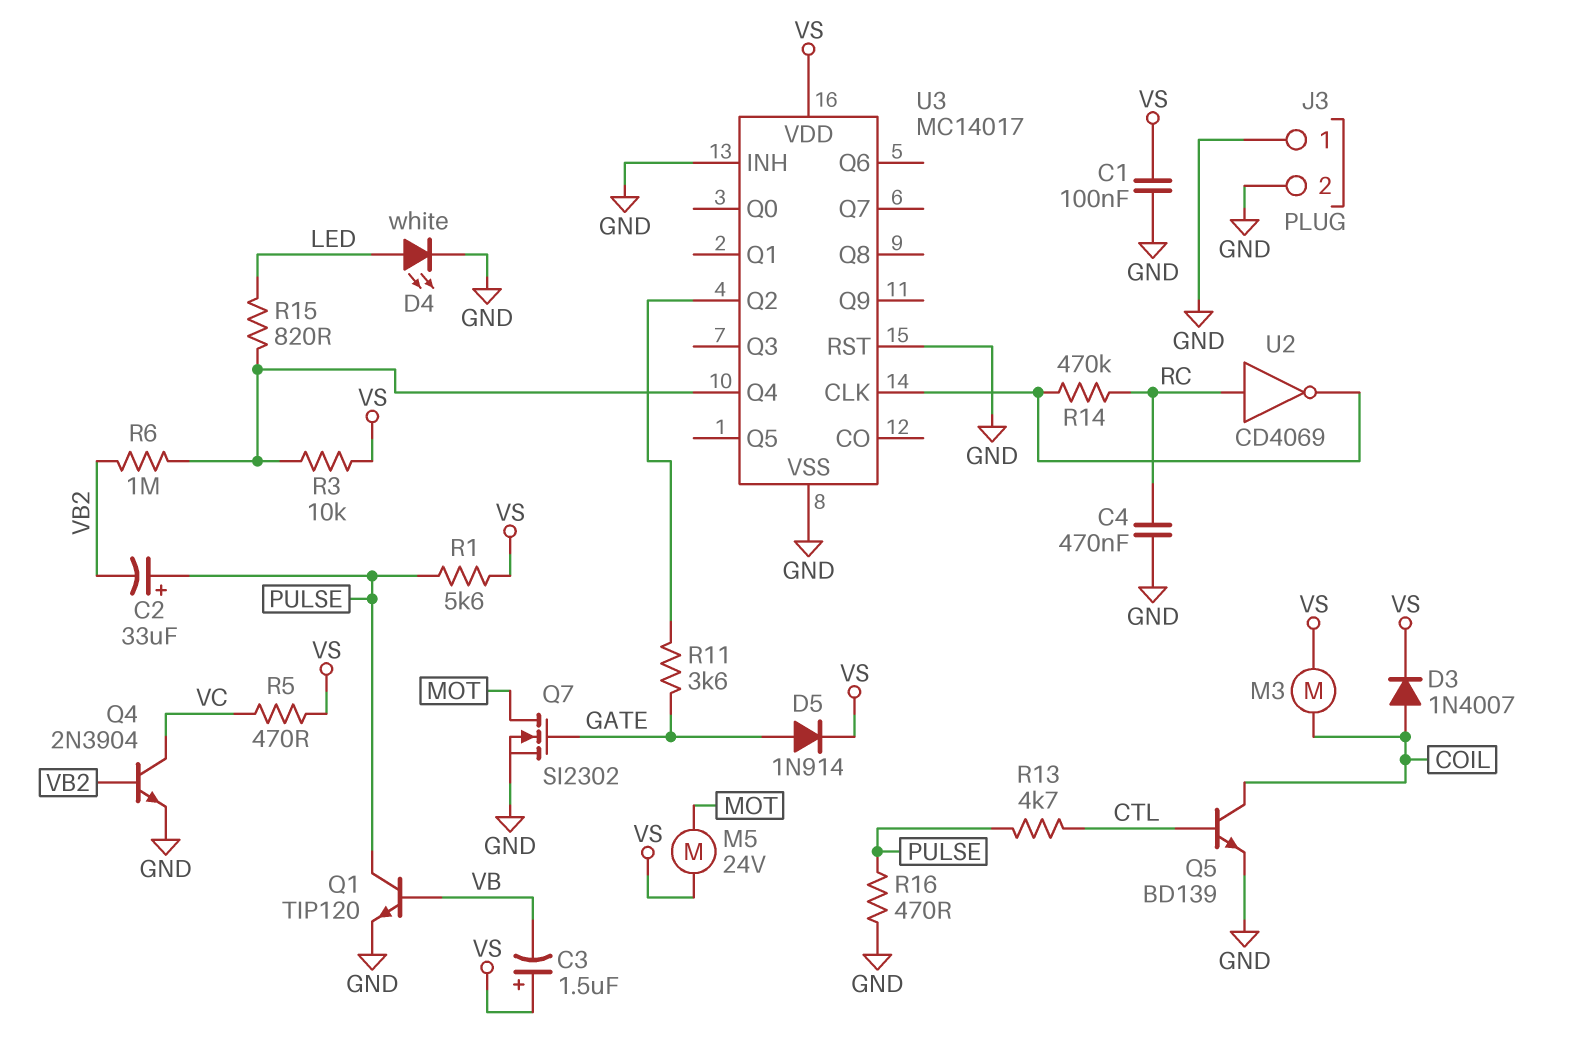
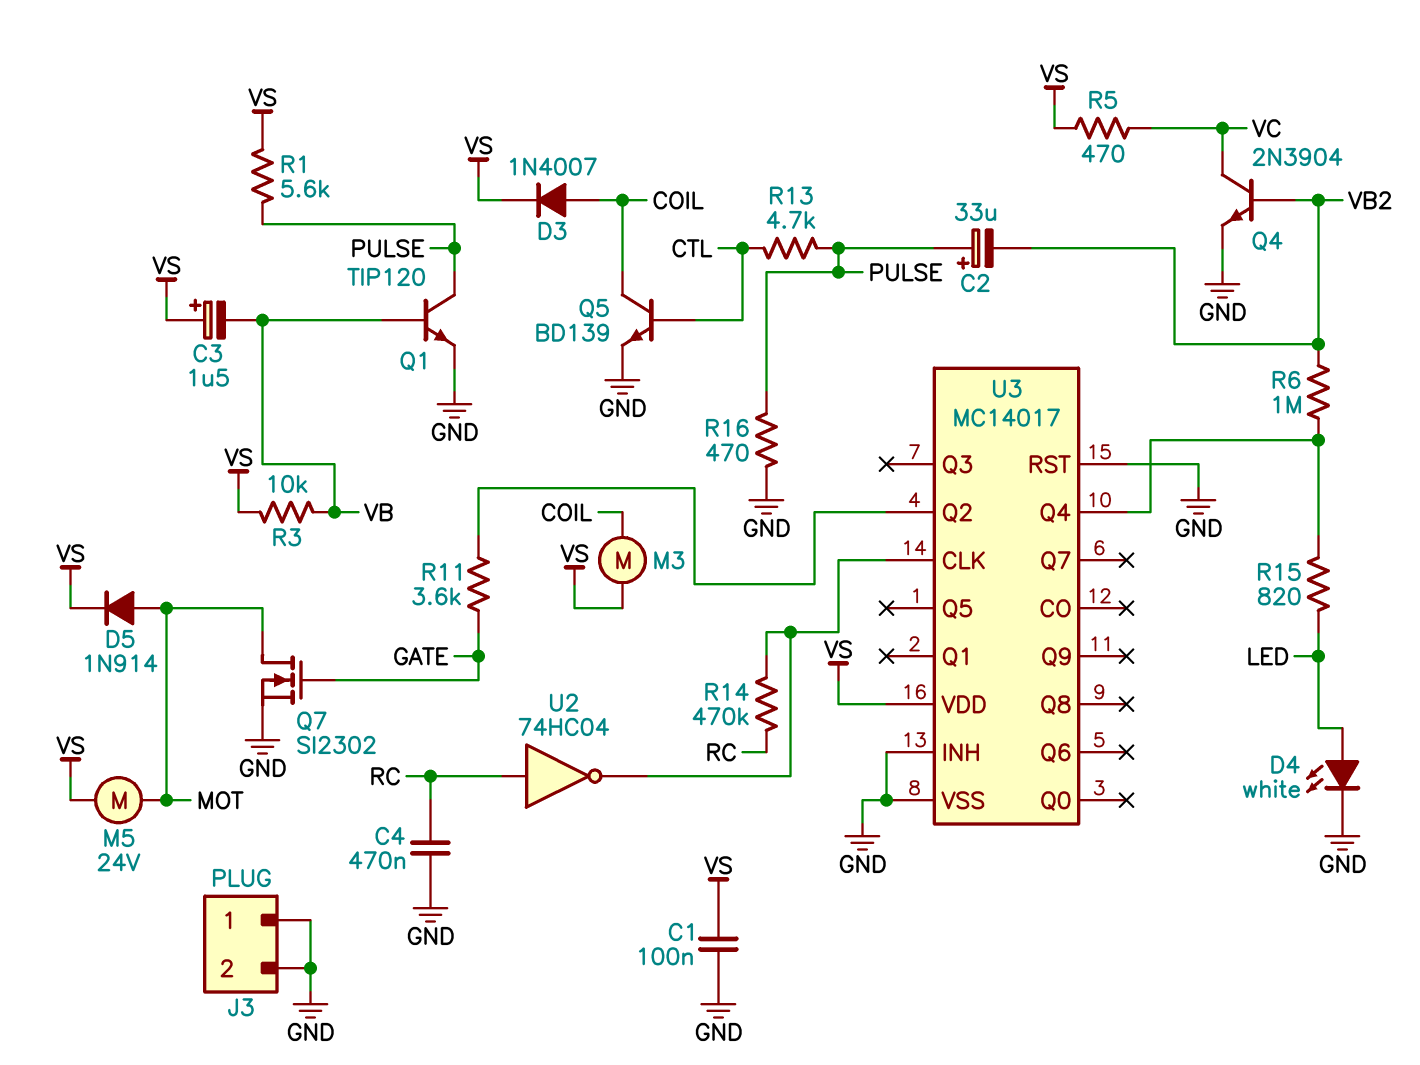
D5: diode 1N914 (A GATE, K VS) -> diode 1N914 (A MOT, K VS)
R3: 10k (U3/Q4, VS) -> 10k (VB, VS)
U2: NOT CD4069 (in RC, out U3/CLK) -> NOT 74HC04 (in RC, out U3/CLK)

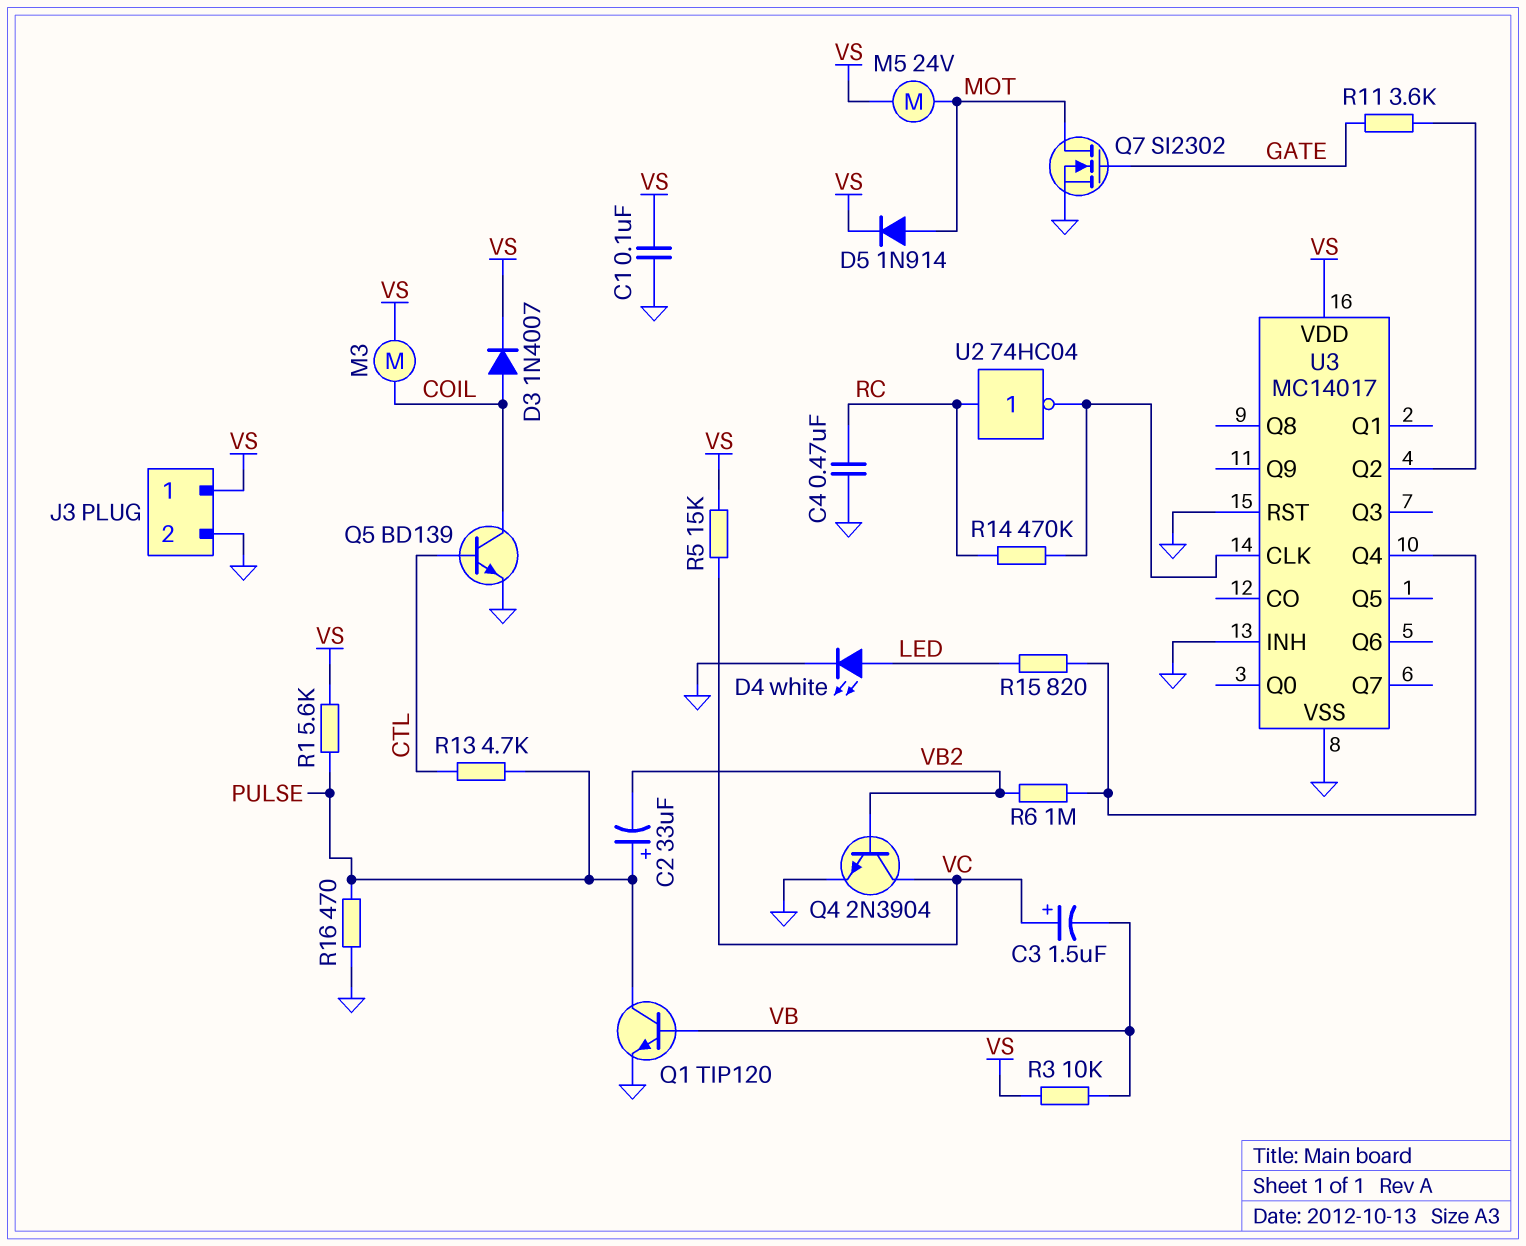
C3: 1.5uF (plus VS, minus VB) -> 1.5uF (plus VC, minus VB)
J3 pin 1: GND -> VS
R5: 470 (VC, VS) -> 15k (VC, VS)

